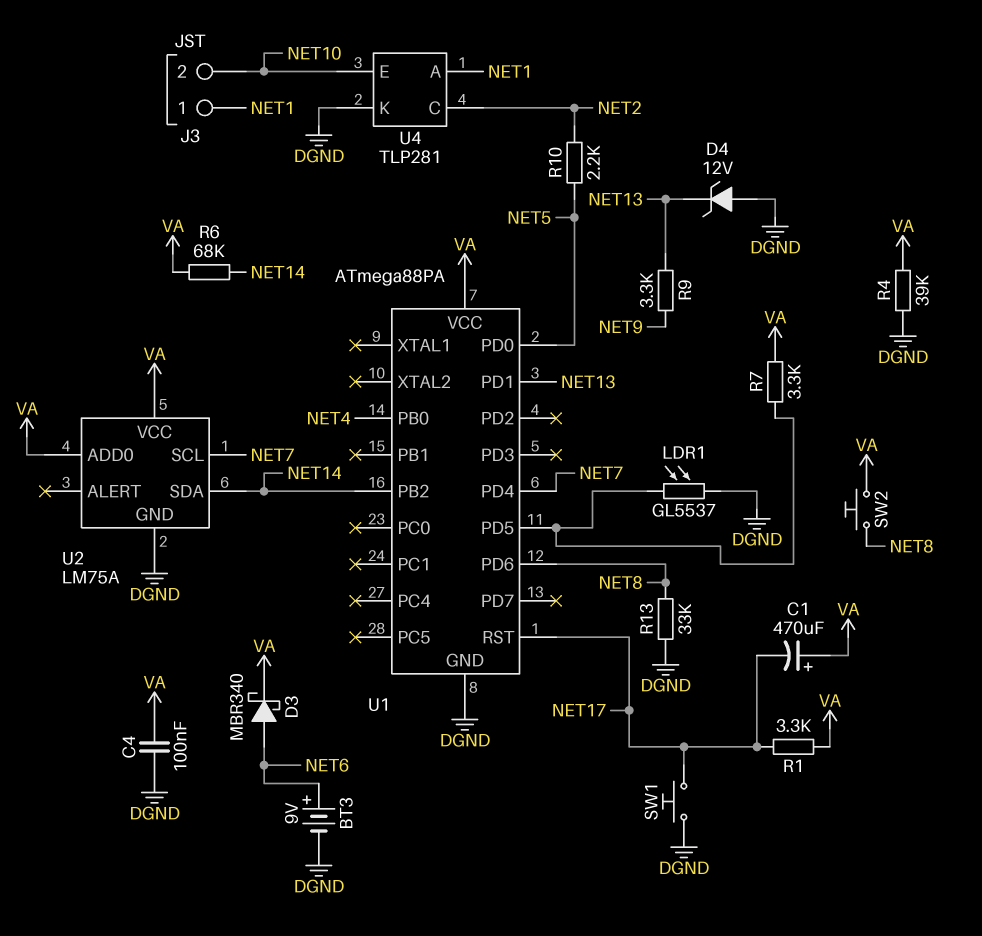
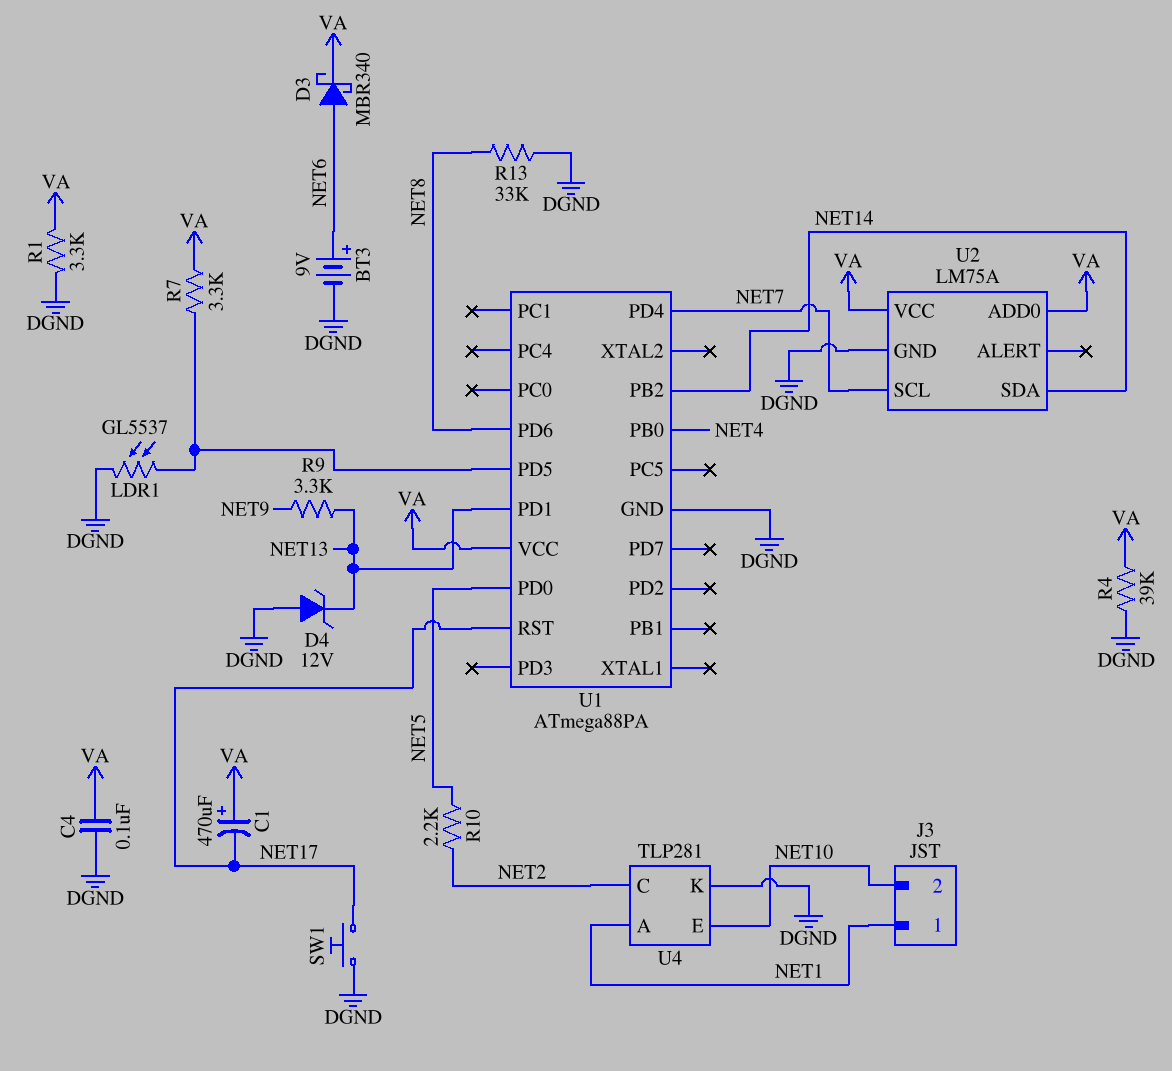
R1: 3.3k (NET17, VA) -> 3.3k (DGND, VA)
R6: 68k (NET14, VA) -> none
SW2: button (NET8, VA) -> none

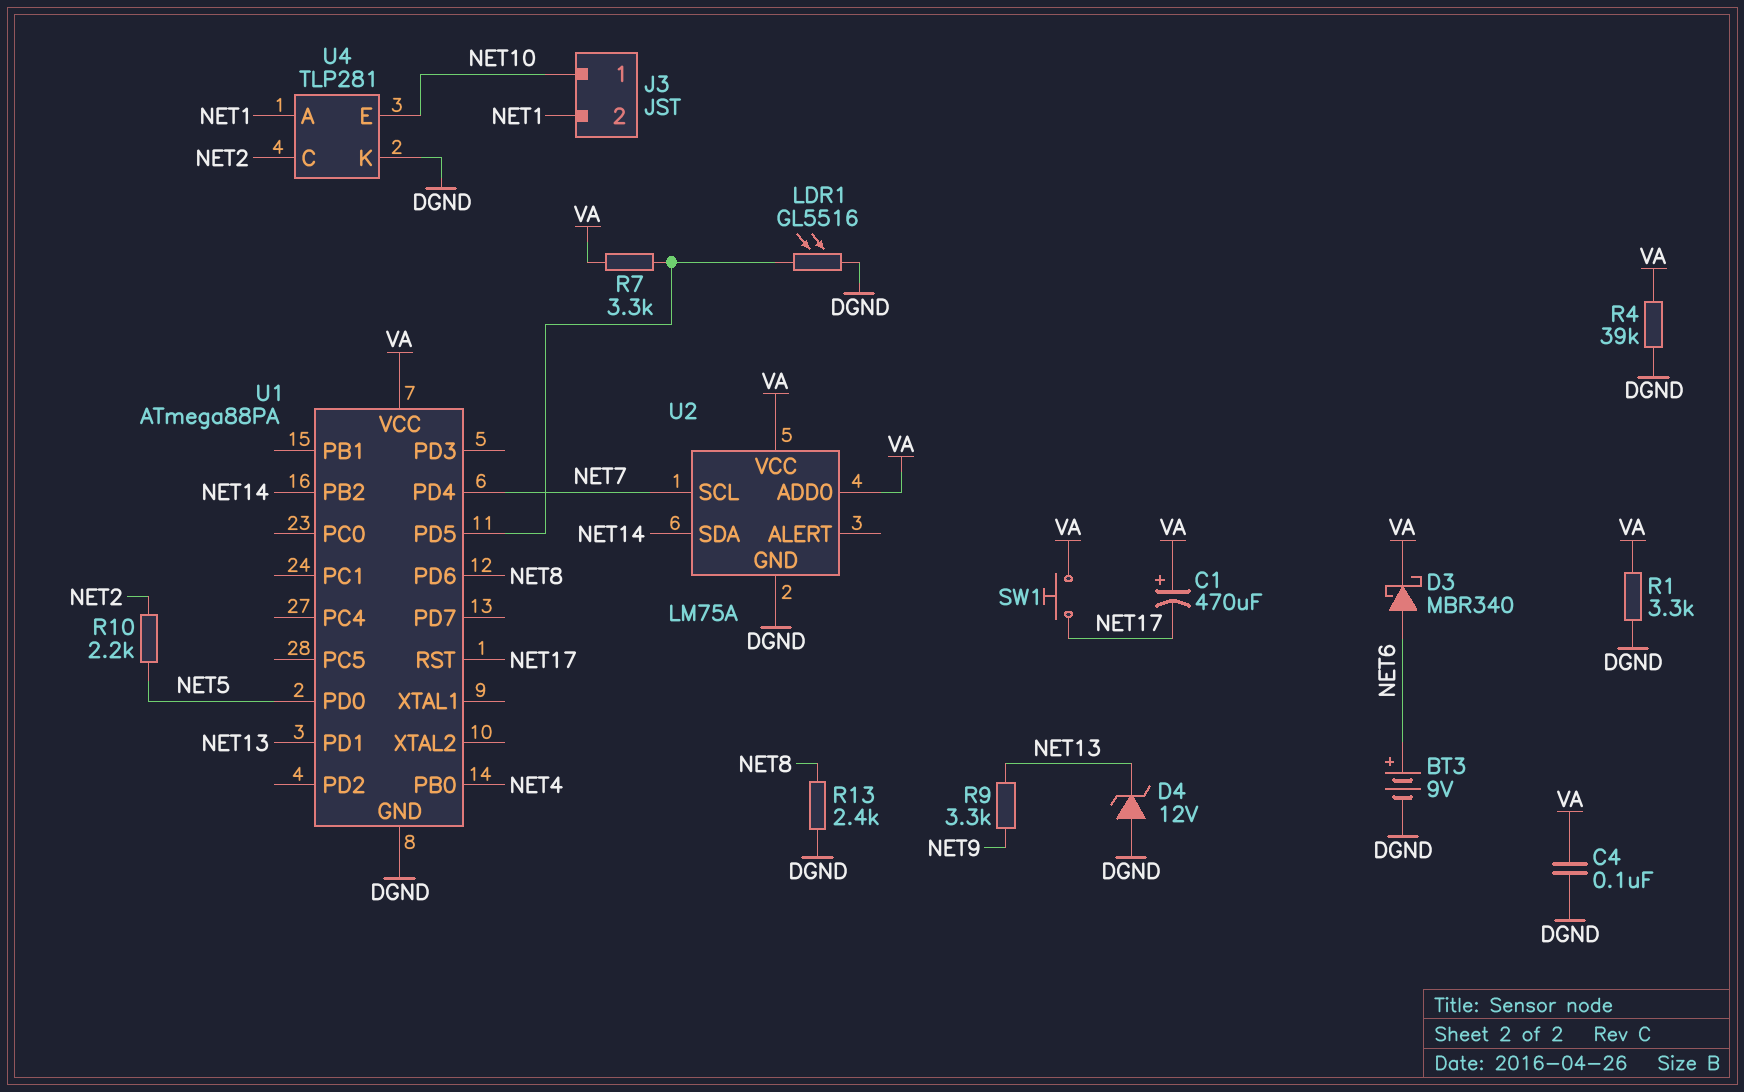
J3 pin 1: NET1 -> NET10
J3 pin 2: NET10 -> NET1
LDR1: GL5537 (DGND, U1/PD5) -> GL5516 (DGND, U1/PD5)
R13: 33k (DGND, NET8) -> 2.4k (DGND, NET8)
SW1: button (DGND, NET17) -> button (NET17, VA)

